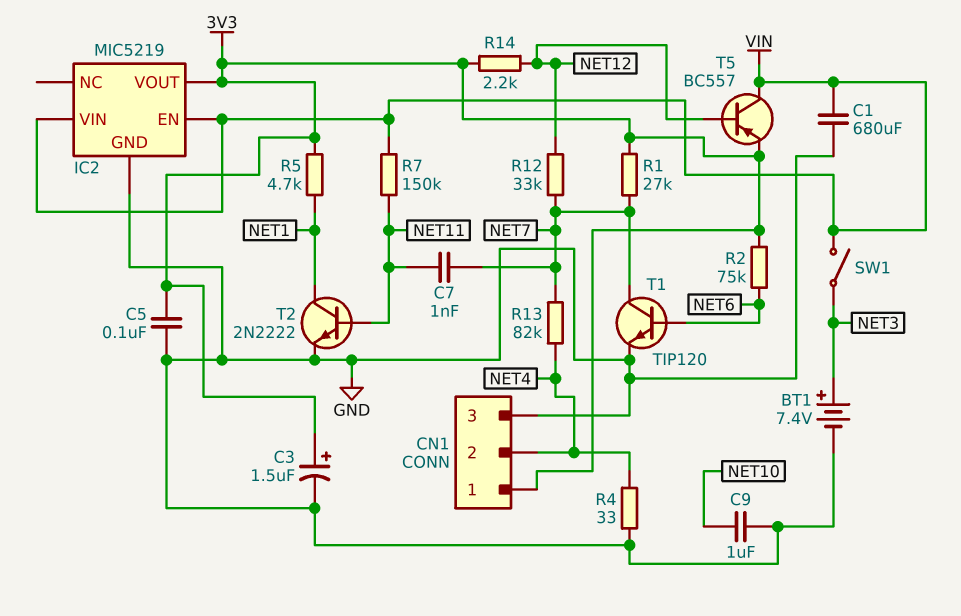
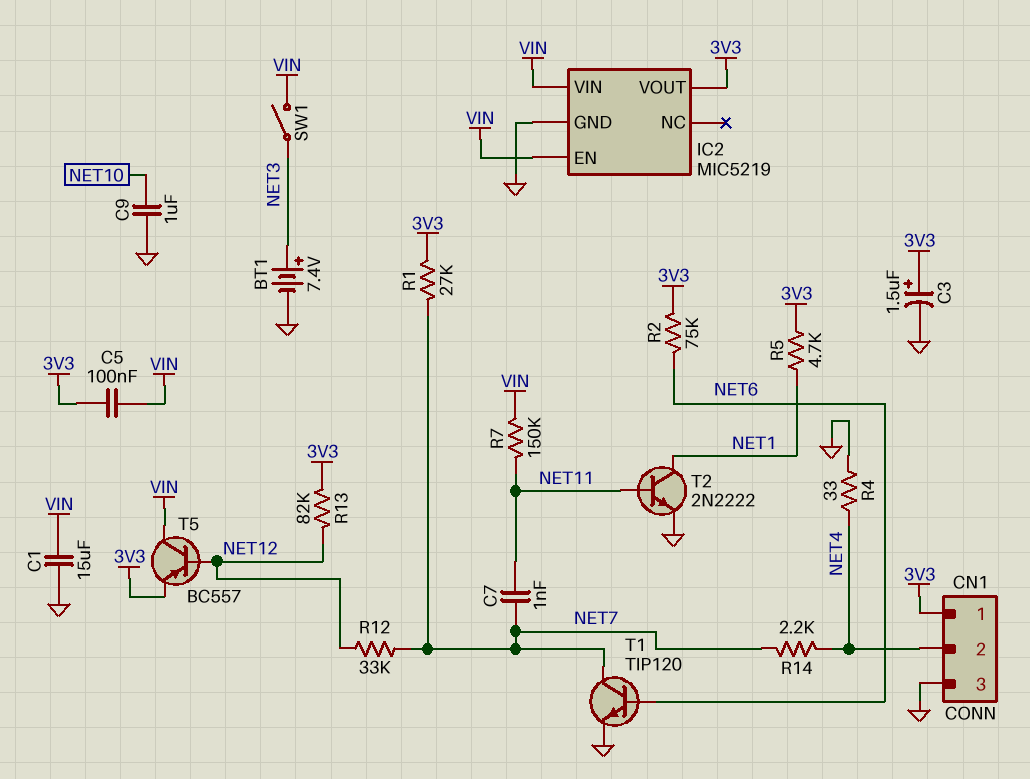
C1: 680uF (GND, VIN) -> 15uF (GND, VIN)
C5: 100nF (3V3, GND) -> 100nF (3V3, VIN)
R13: 82k (NET4, NET7) -> 82k (3V3, NET12)
R14: 2.2k (3V3, NET12) -> 2.2k (NET4, NET7)

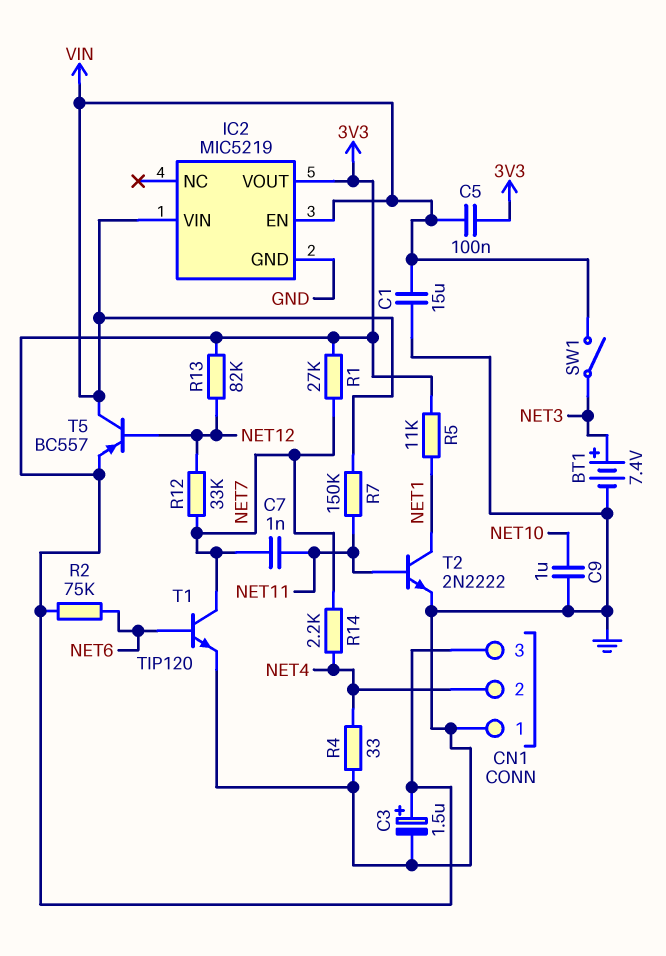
CN1 pin 1: 3V3 -> GND
CN1 pin 3: GND -> 3V3
R5: 4.7k (3V3, NET1) -> 11k (3V3, NET1)

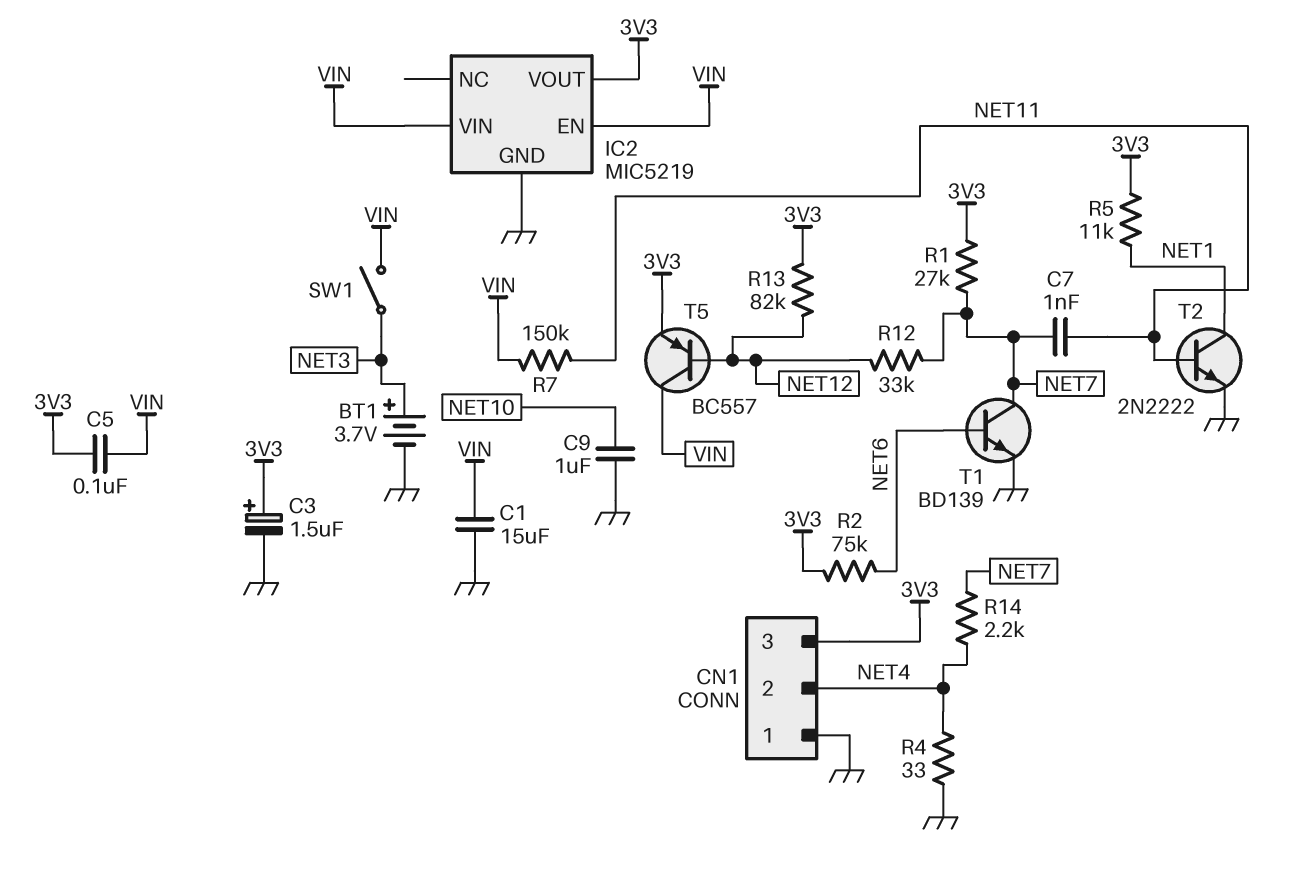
BT1: 7.4V (plus NET3, minus GND) -> 3.7V (plus NET3, minus GND)
T1: NPN TIP120 (B NET6, C NET7, E GND) -> NPN BD139 (B NET6, C NET7, E GND)

